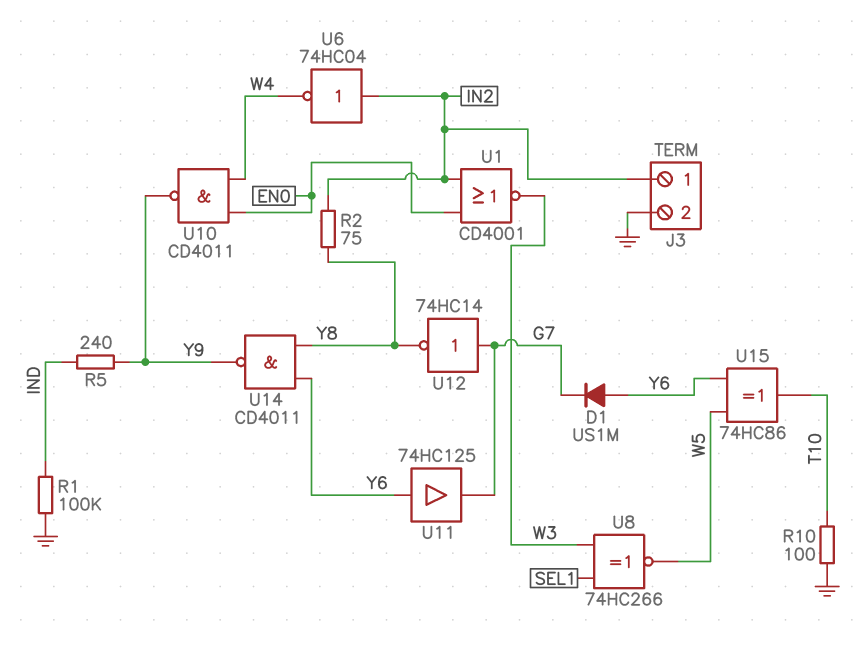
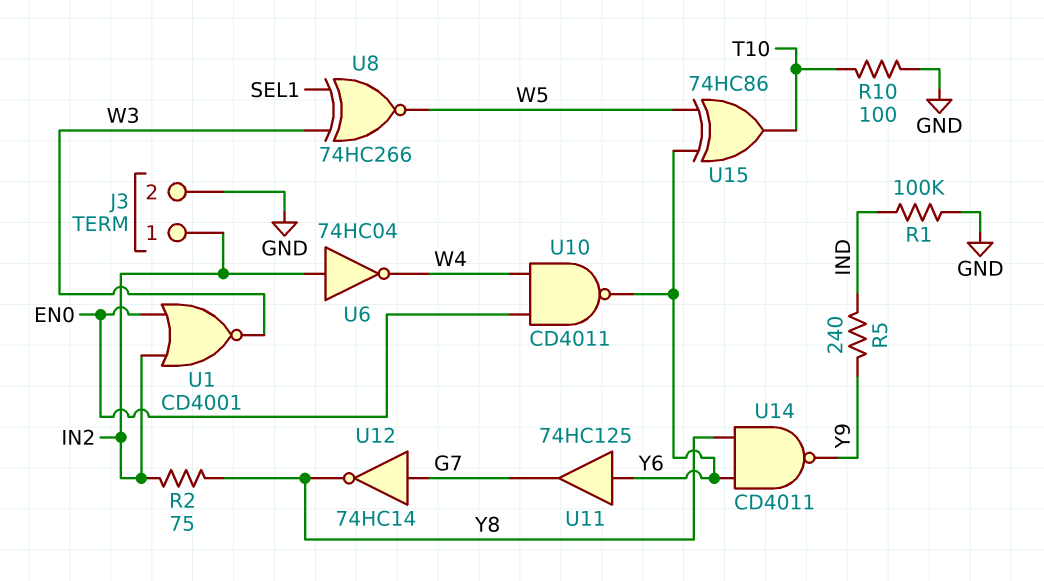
D1: diode US1M (A Y6, K G7) -> none
U10: NAND CD4011 (in EN0, in W4, out Y9) -> NAND CD4011 (in EN0, in W4, out Y6)

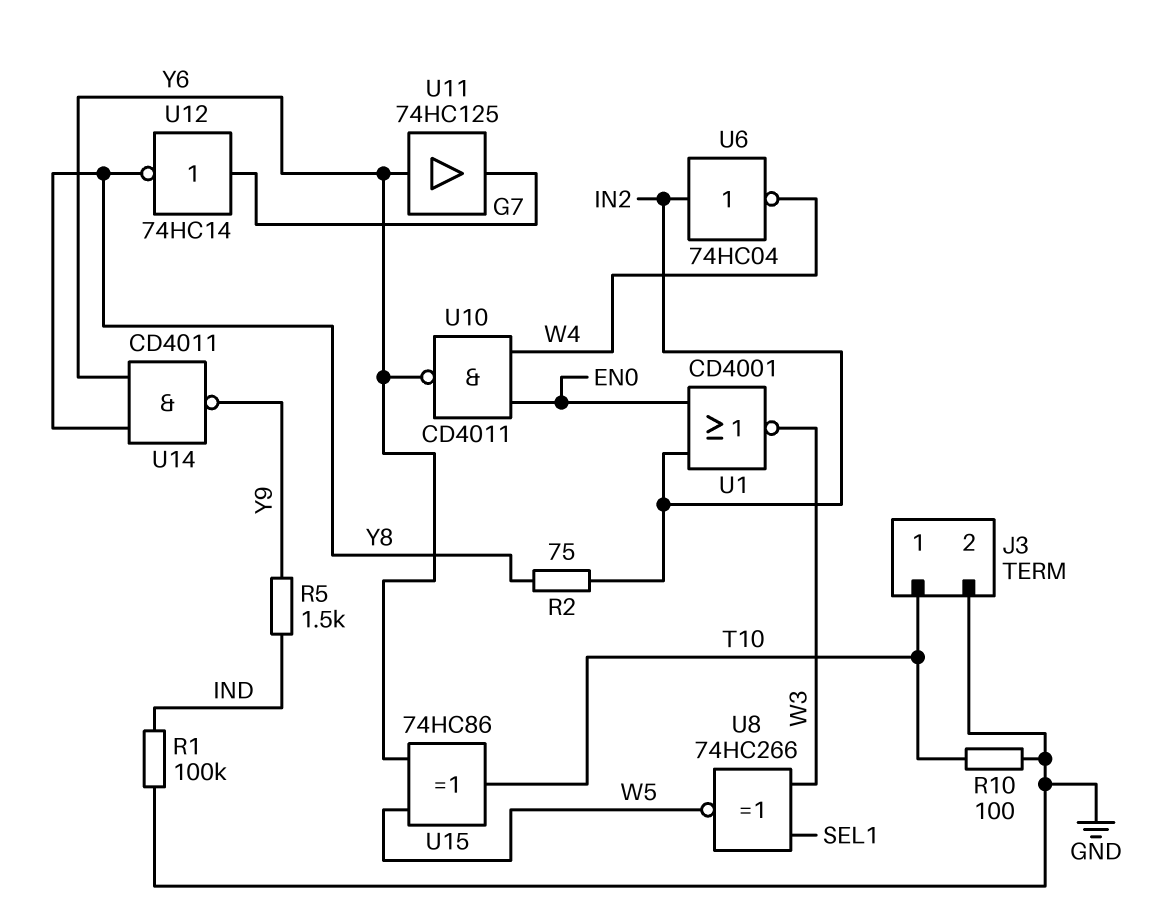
J3 pin 1: IN2 -> T10
R5: 240 (IND, Y9) -> 1.5k (IND, Y9)

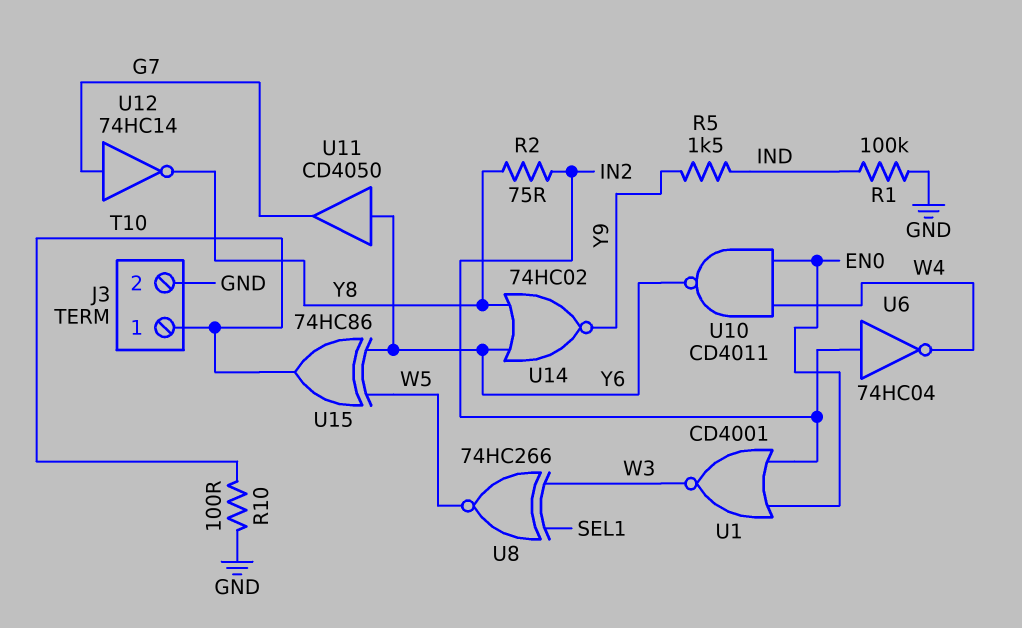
U11: buffer 74HC125 (in Y6, out G7) -> buffer CD4050 (in Y6, out G7)
U14: NAND CD4011 (in Y6, in Y8, out Y9) -> NOR 74HC02 (in Y6, in Y8, out Y9)

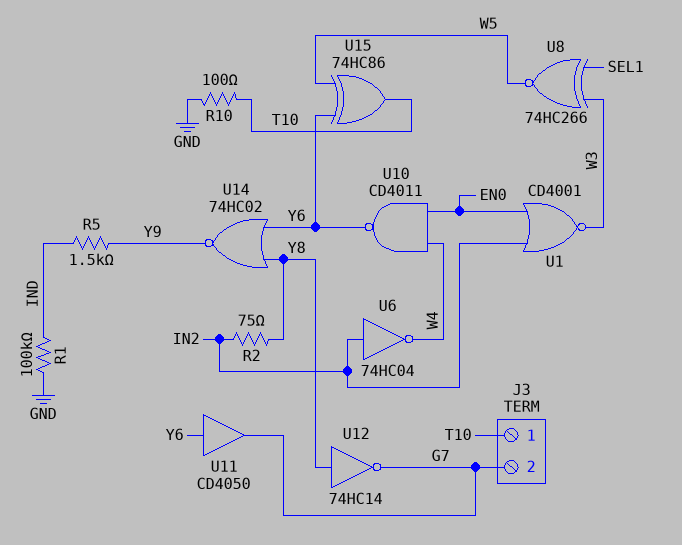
J3 pin 2: GND -> G7
U12: NOT 74HC14 (in G7, out Y8) -> NOT 74HC14 (in Y8, out G7)

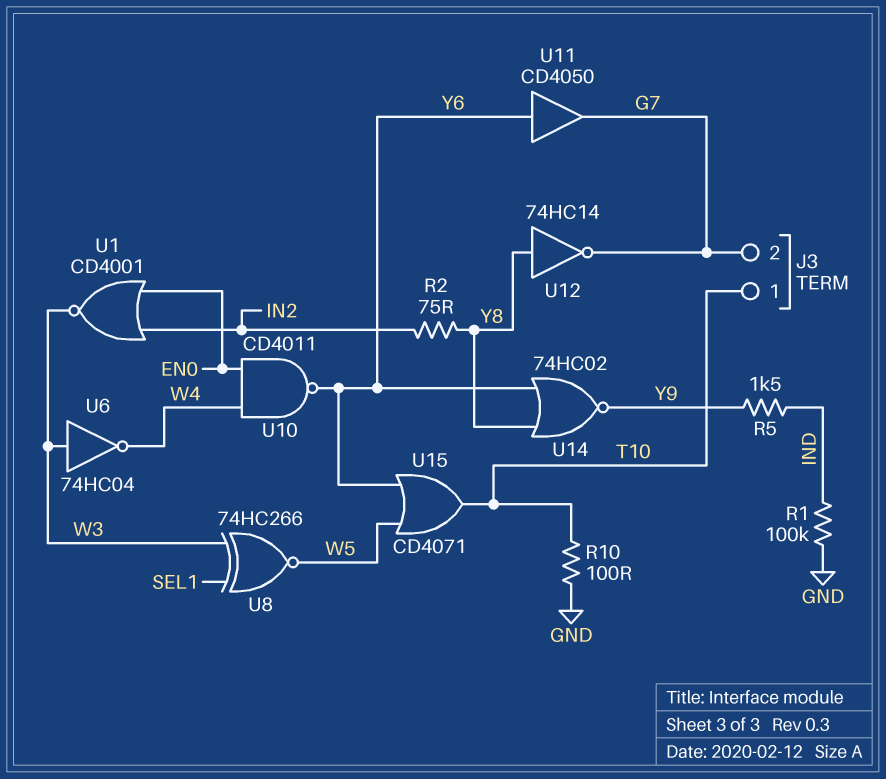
U6: NOT 74HC04 (in IN2, out W4) -> NOT 74HC04 (in W3, out W4)
U15: XOR 74HC86 (in W5, in Y6, out T10) -> OR CD4071 (in W5, in Y6, out T10)

